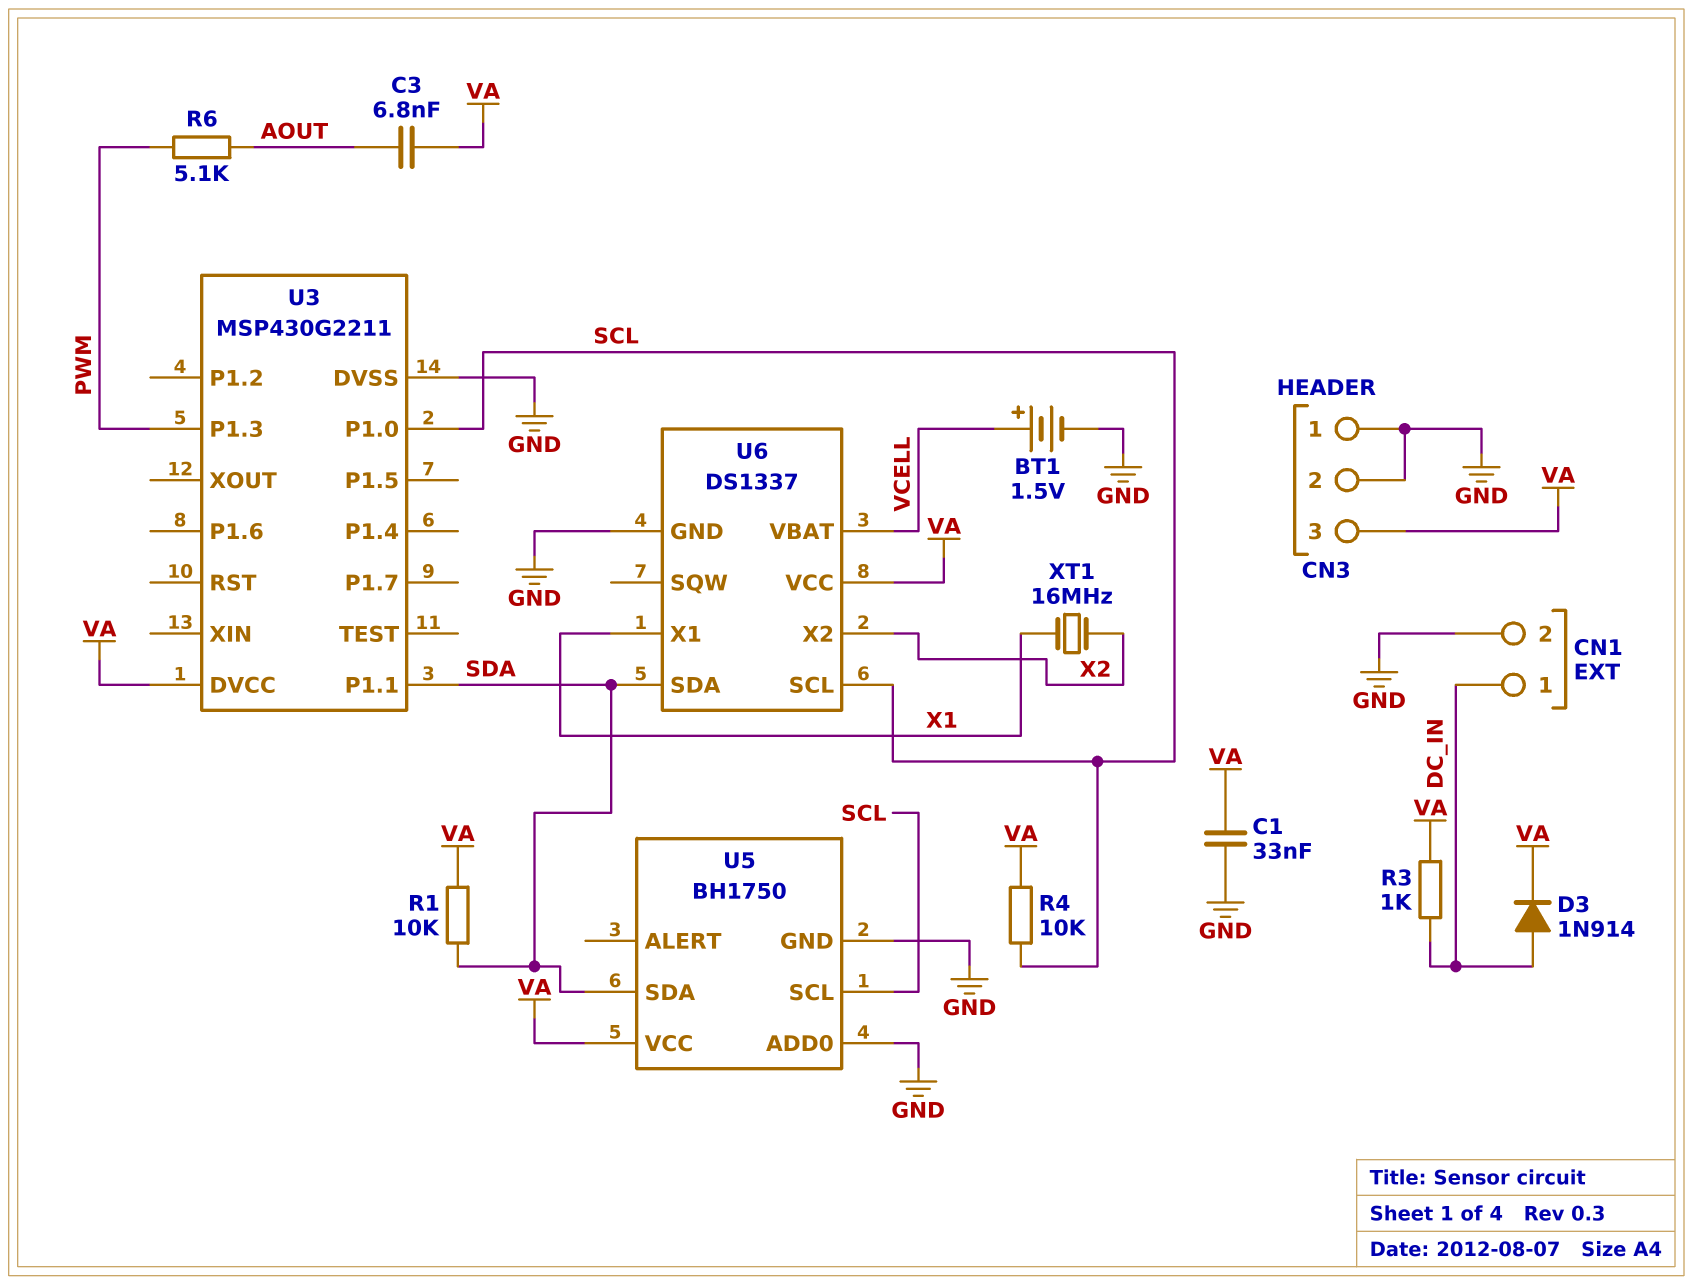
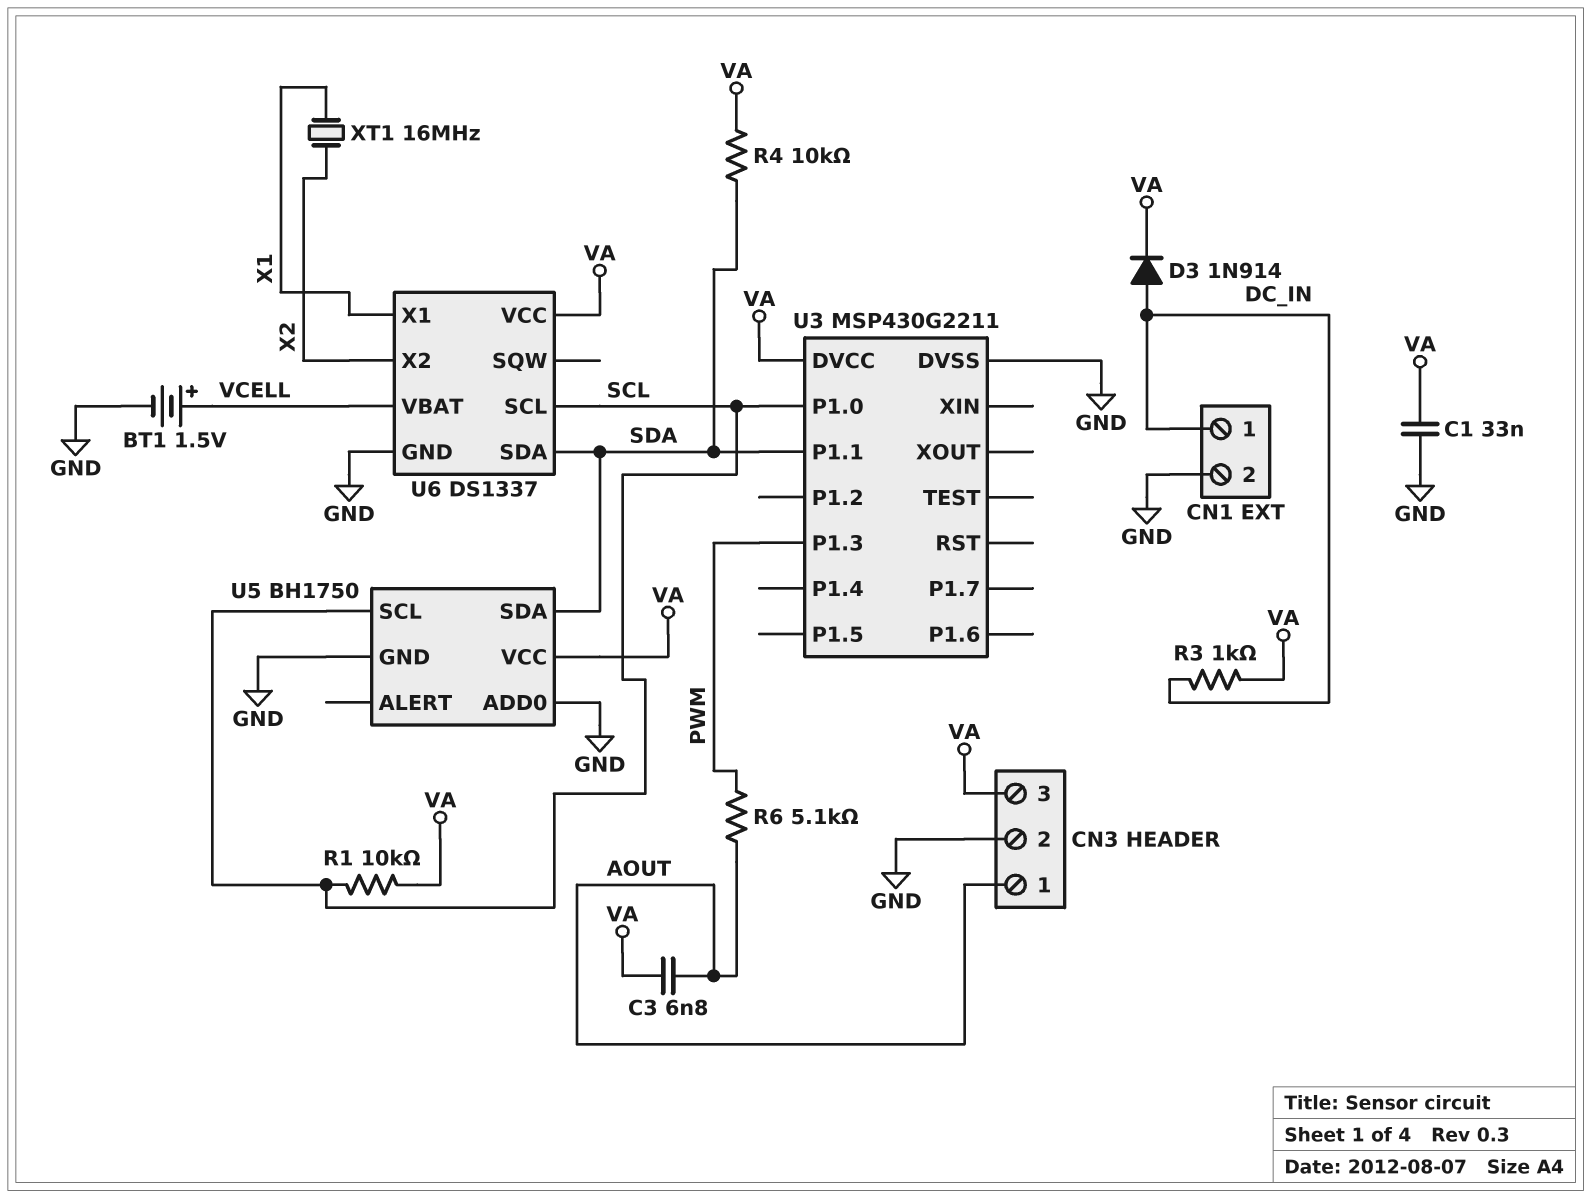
CN3 pin 1: GND -> AOUT
R1: 10k (SDA, VA) -> 10k (SCL, VA)
R4: 10k (SCL, VA) -> 10k (SDA, VA)

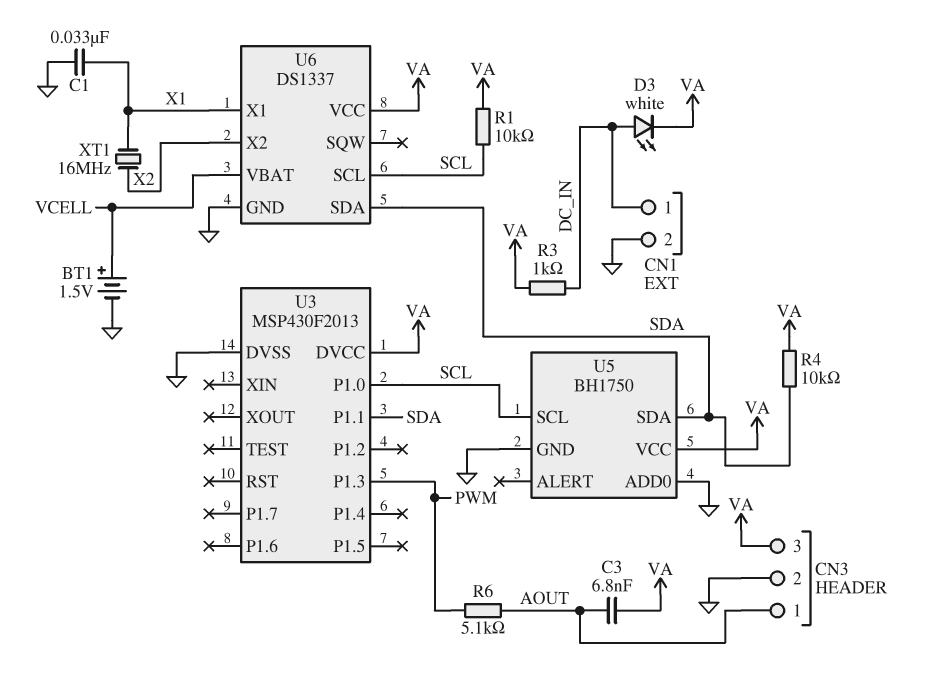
C1: 33nF (GND, VA) -> 33nF (GND, X1)
D3: diode 1N914 (A DC_IN, K VA) -> LED white (A DC_IN, K VA)
U3: MSP430G2211 -> MSP430F2013

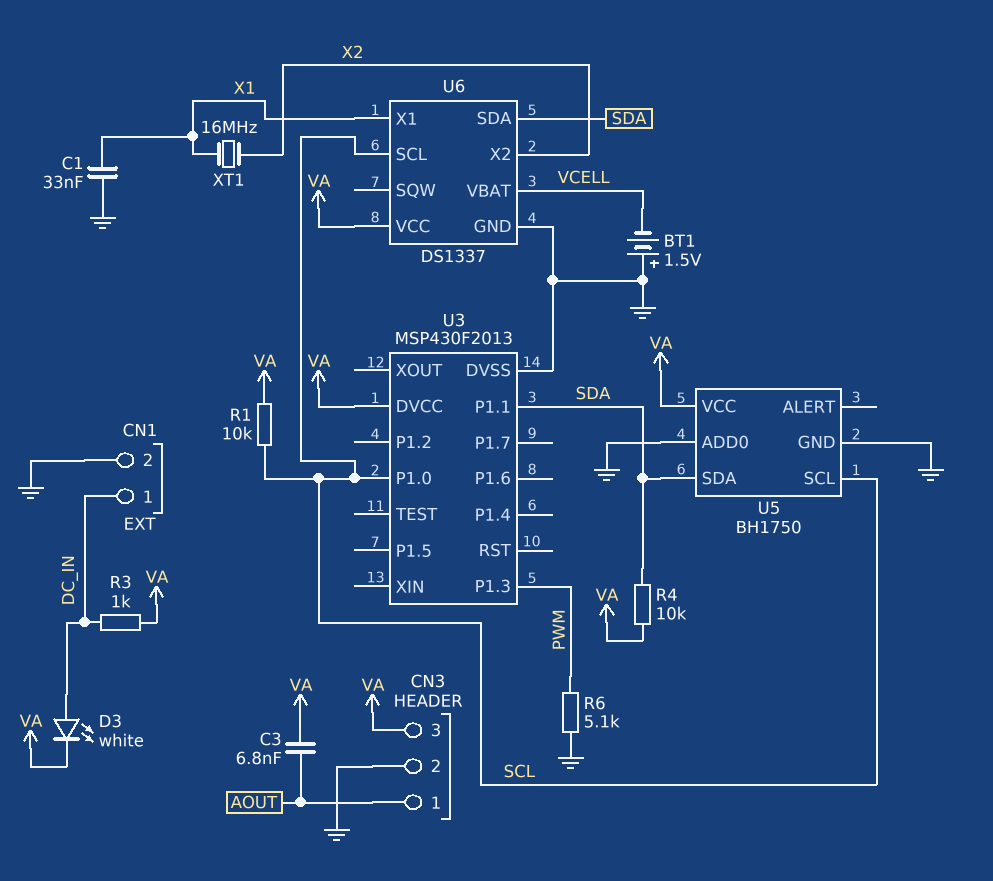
BT1: 1.5V (plus VCELL, minus GND) -> 1.5V (plus GND, minus VCELL)
R6: 5.1k (AOUT, PWM) -> 5.1k (GND, PWM)

